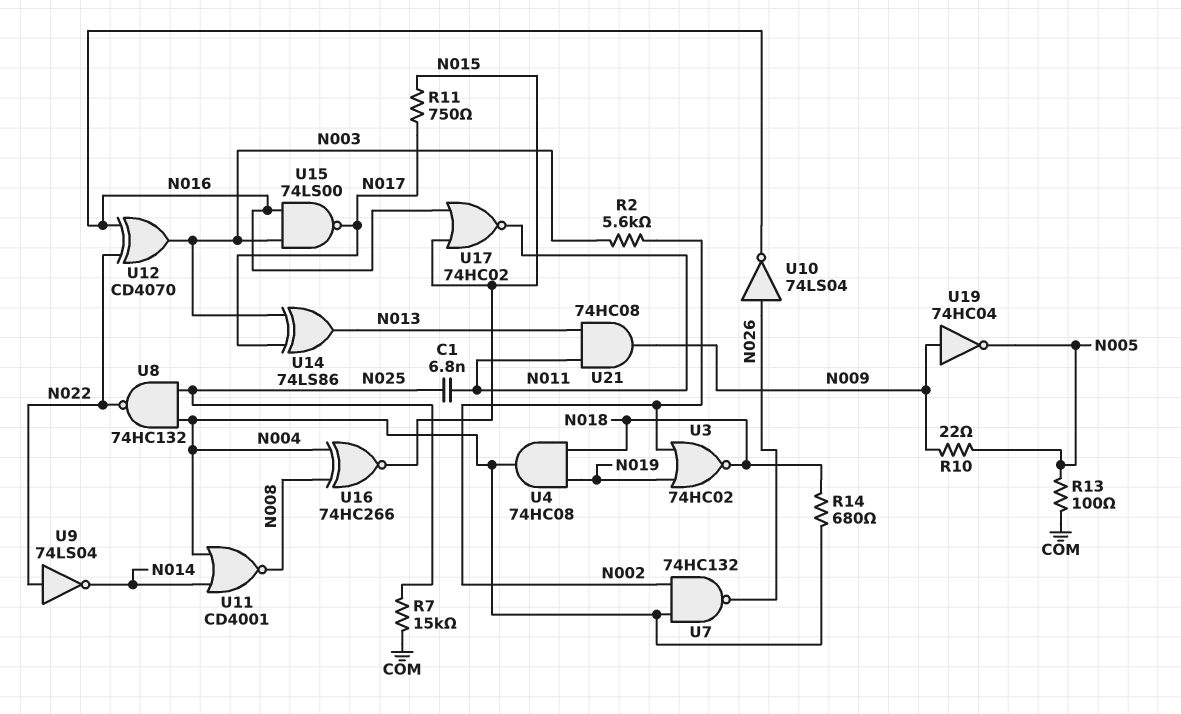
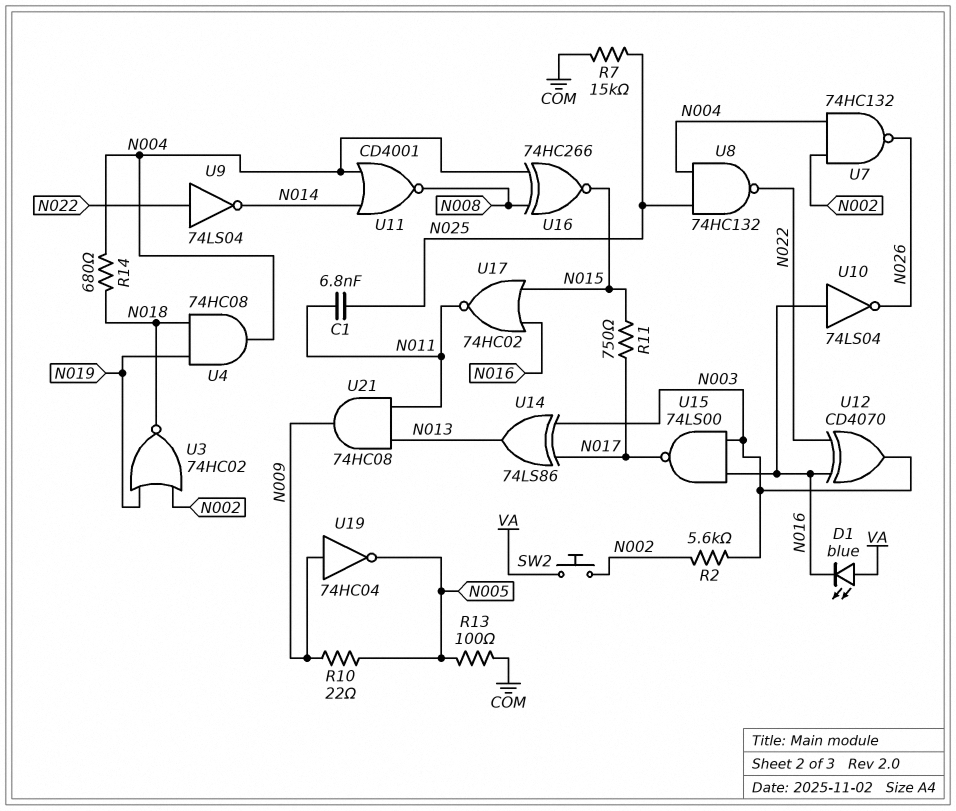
D1: none -> LED blue (A VA, K N016)
SW2: none -> button (N002, VA)
U10: NOT 74LS04 (in N026, out N016) -> NOT 74LS04 (in N016, out N026)

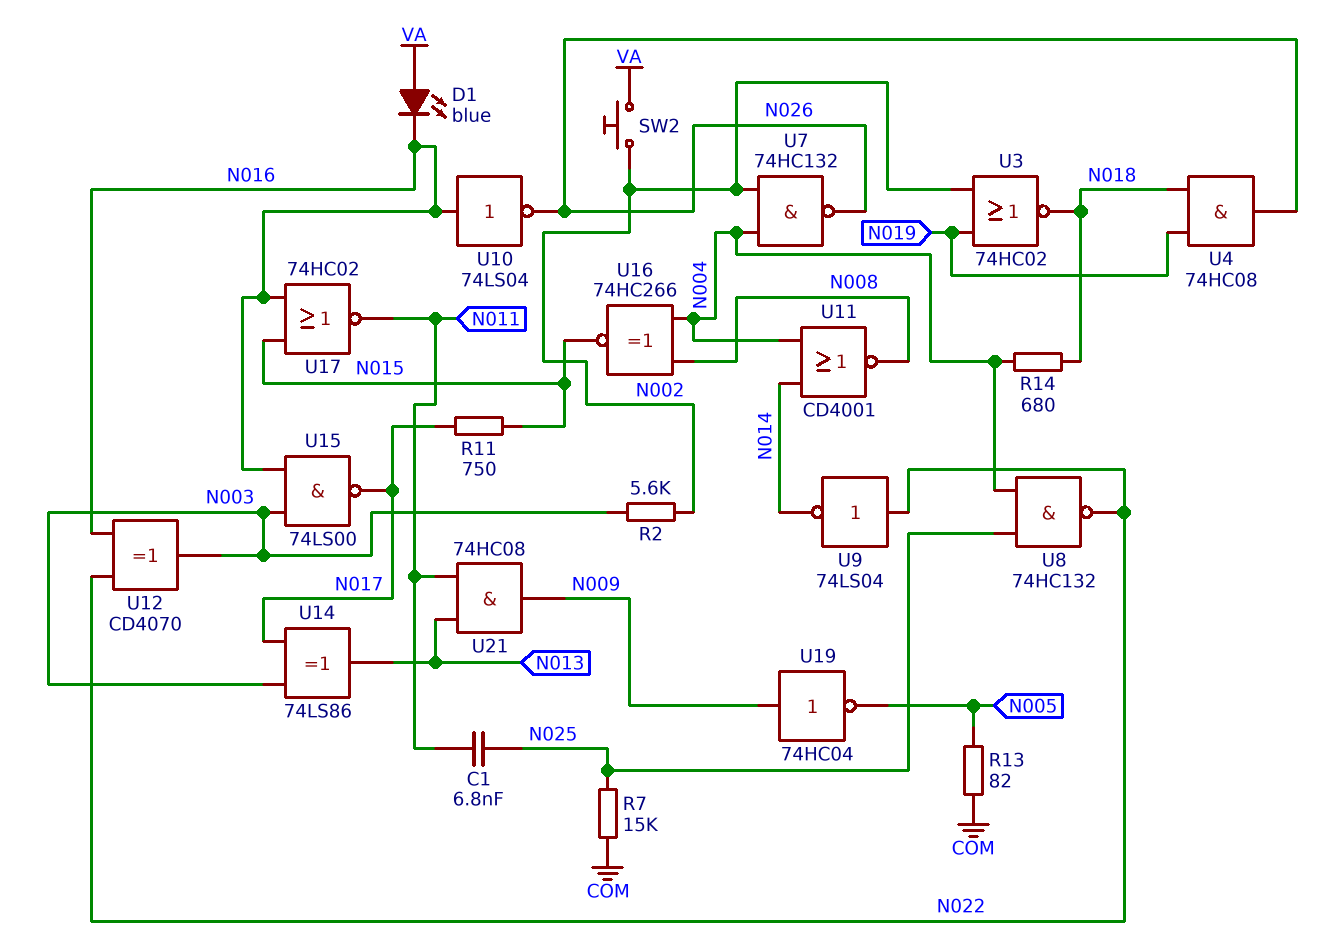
R10: 22 (N005, N009) -> none
R13: 100 (COM, N005) -> 82 (COM, N005)
U4: AND 74HC08 (in N018, in N019, out N004) -> AND 74HC08 (in N018, in N019, out N026)

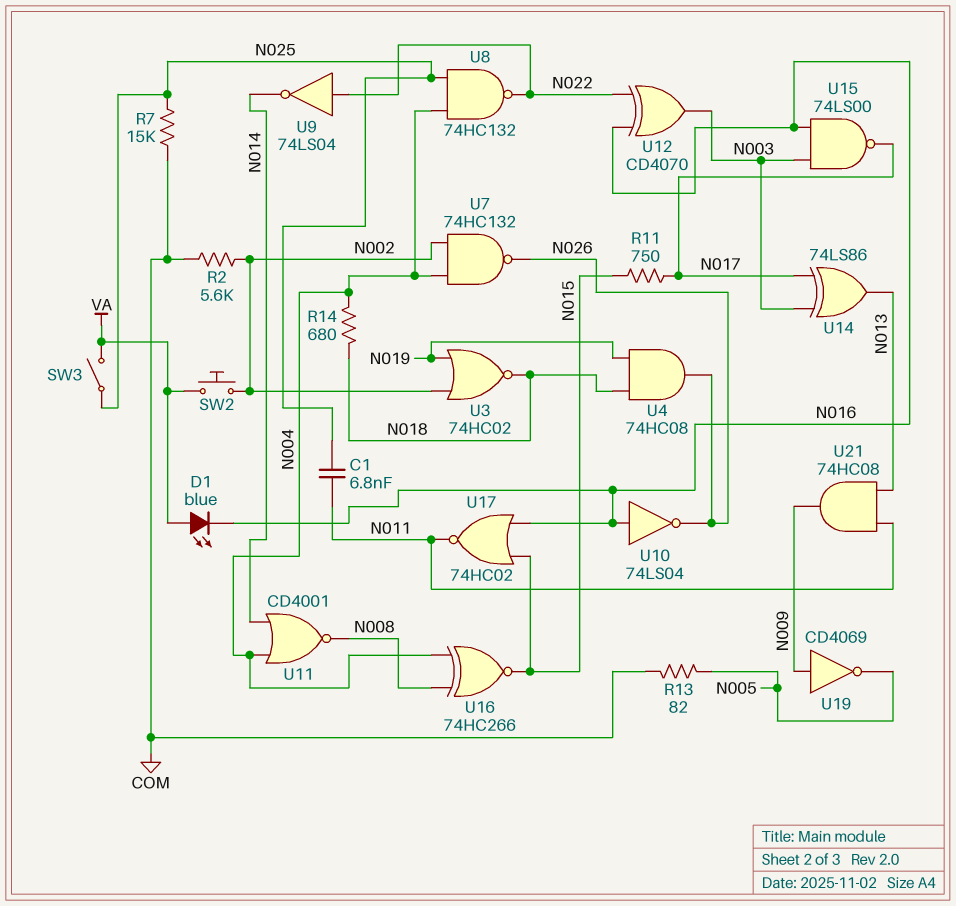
R2: 5.6k (N002, N003) -> 5.6k (COM, N002)
SW3: none -> switch (N025, VA)
U19: NOT 74HC04 (in N009, out N005) -> NOT CD4069 (in N009, out N005)

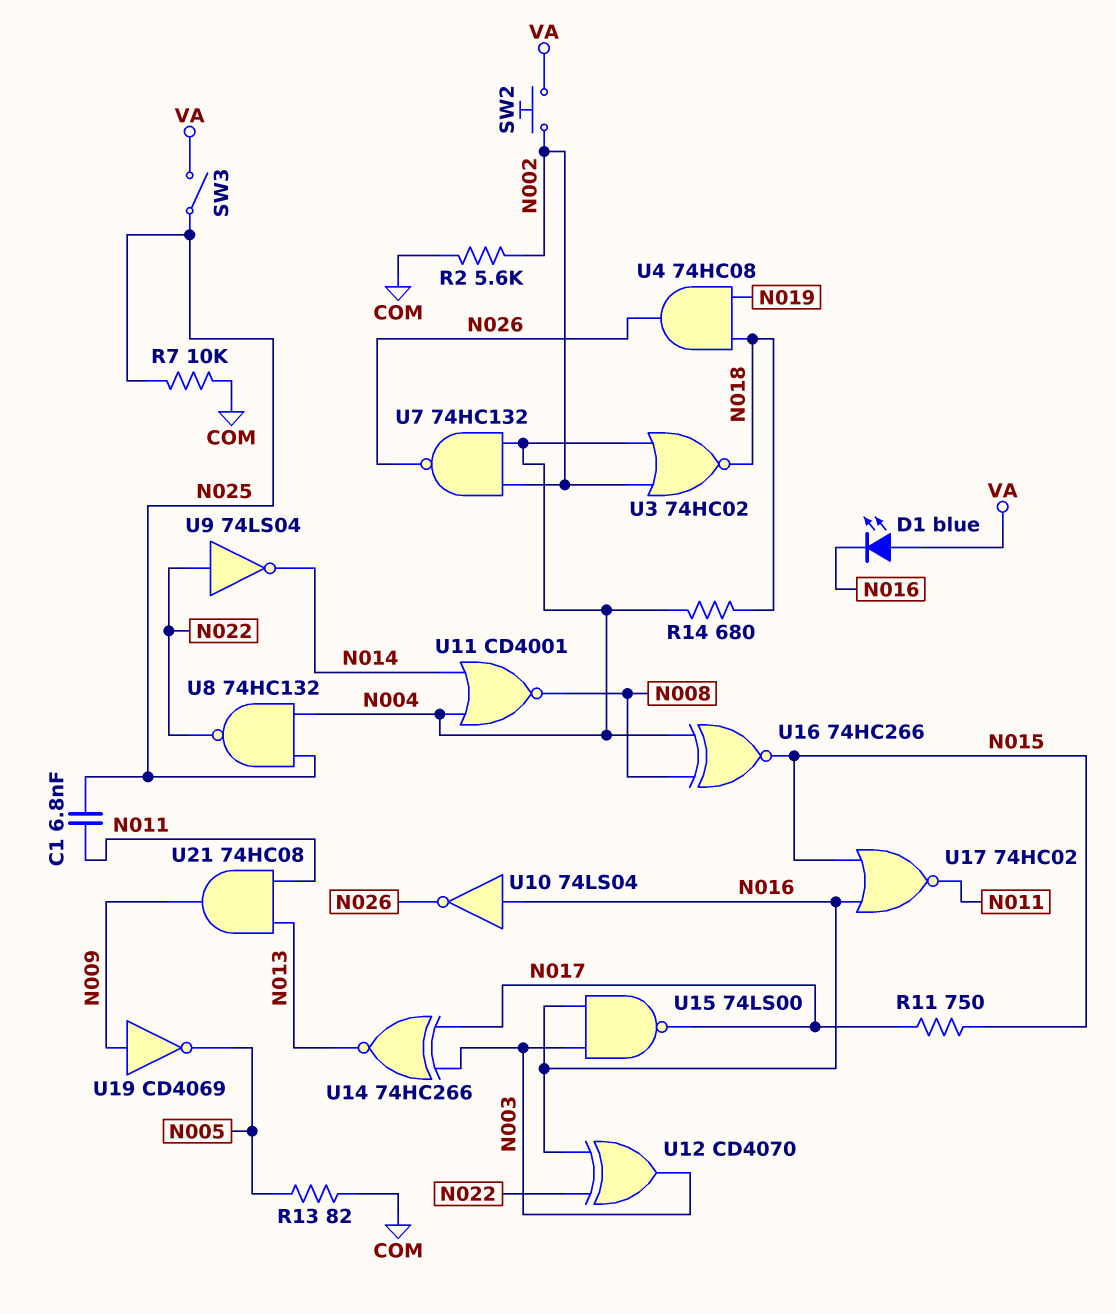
R7: 15k (COM, N025) -> 10k (COM, N025)
U3: NOR 74HC02 (in N002, in N019, out N018) -> NOR 74HC02 (in N002, in N004, out N018)
U14: XOR 74LS86 (in N003, in N017, out N013) -> XNOR 74HC266 (in N003, in N017, out N013)

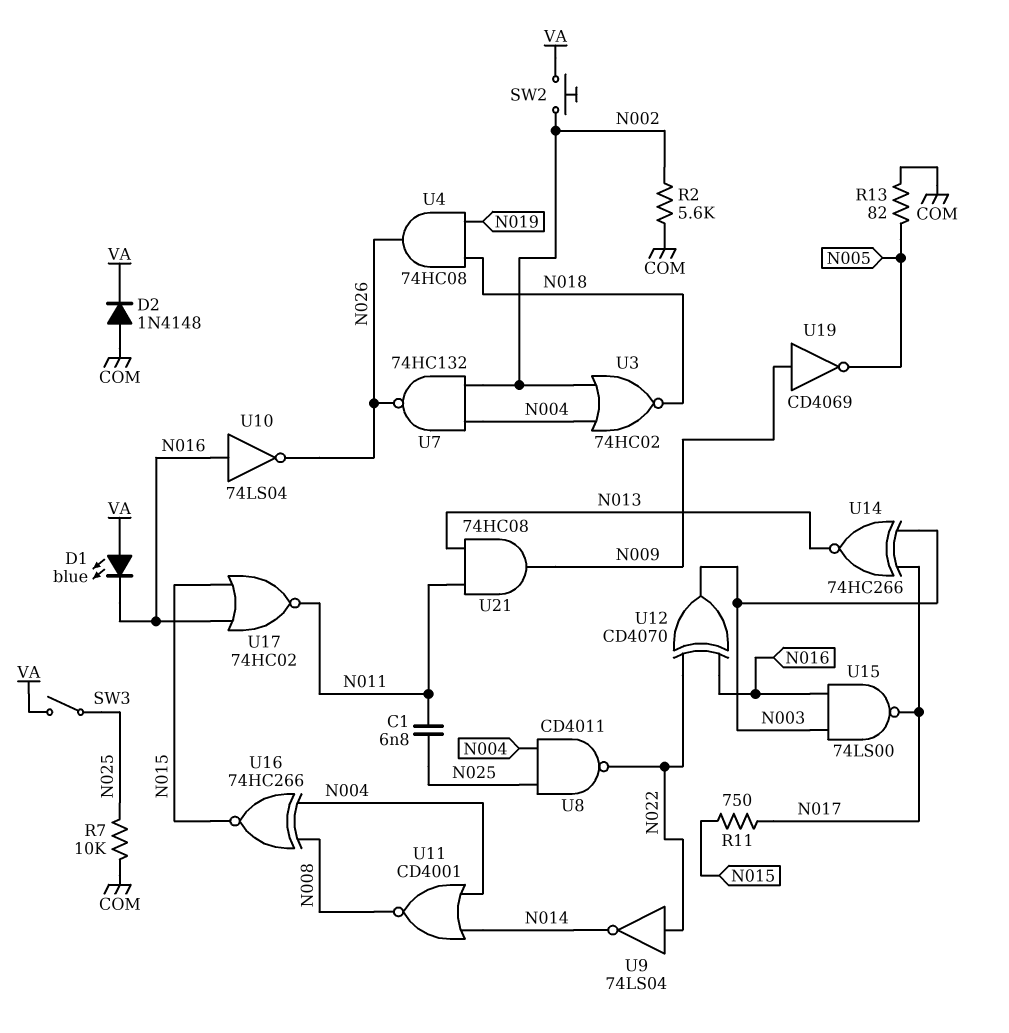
D2: none -> diode 1N4148 (A COM, K VA)
R14: 680 (N004, N018) -> none
U8: NAND 74HC132 (in N004, in N025, out N022) -> NAND CD4011 (in N004, in N025, out N022)

